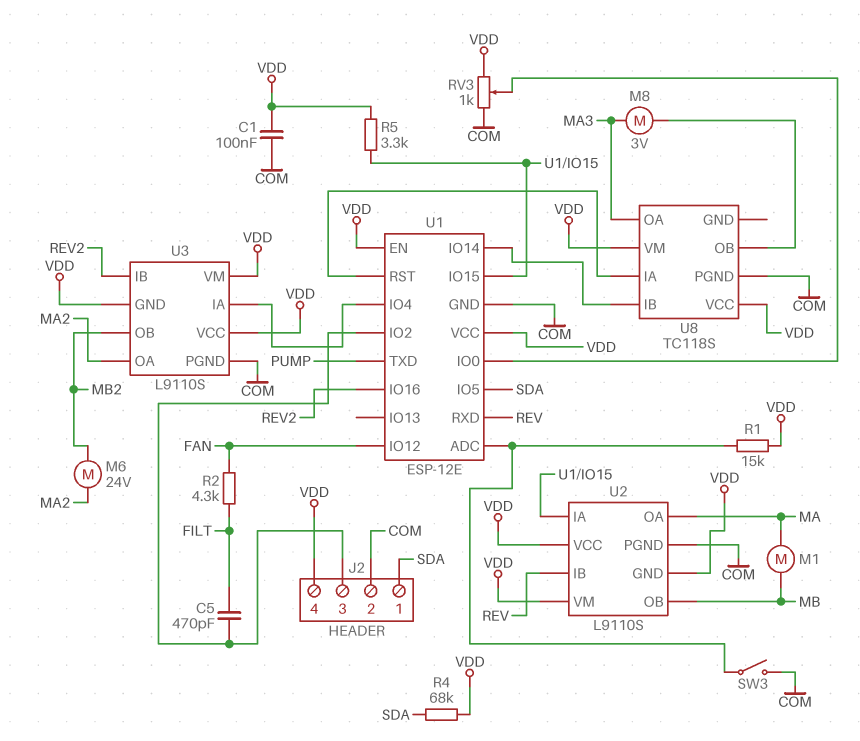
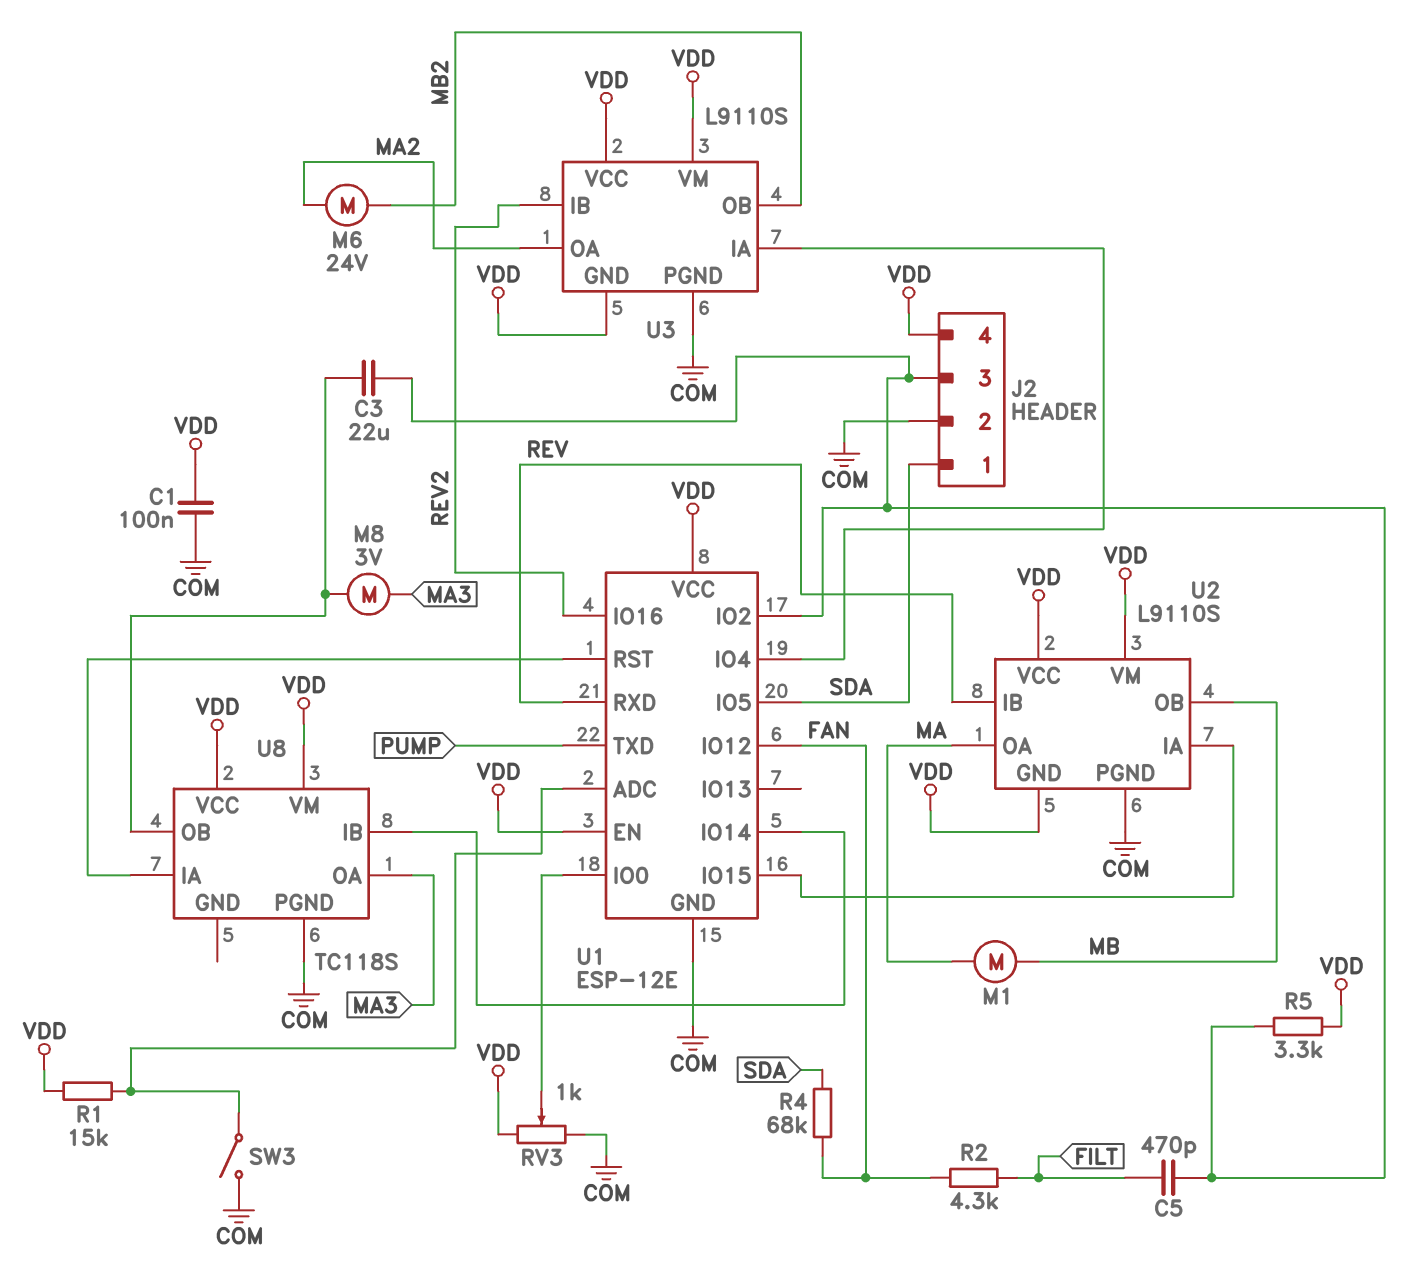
C3: none -> 22uF (J2/3, U8/OB)
R4: 68k (SDA, VDD) -> 68k (FAN, SDA)
R5: 3.3k (U1/IO15, VDD) -> 3.3k (J2/3, VDD)

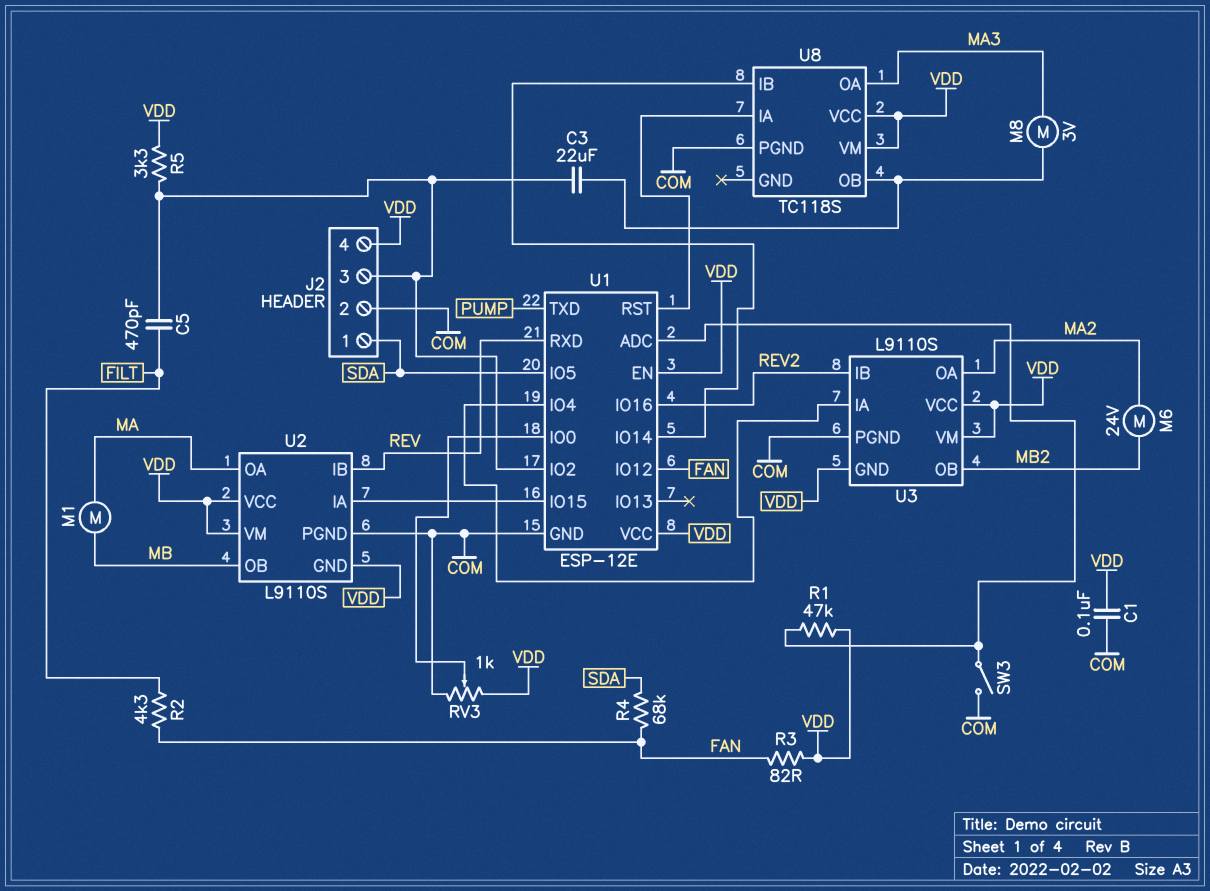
R1: 15k (U1/ADC, VDD) -> 47k (U1/ADC, VDD)
R3: none -> 82 (FAN, VDD)

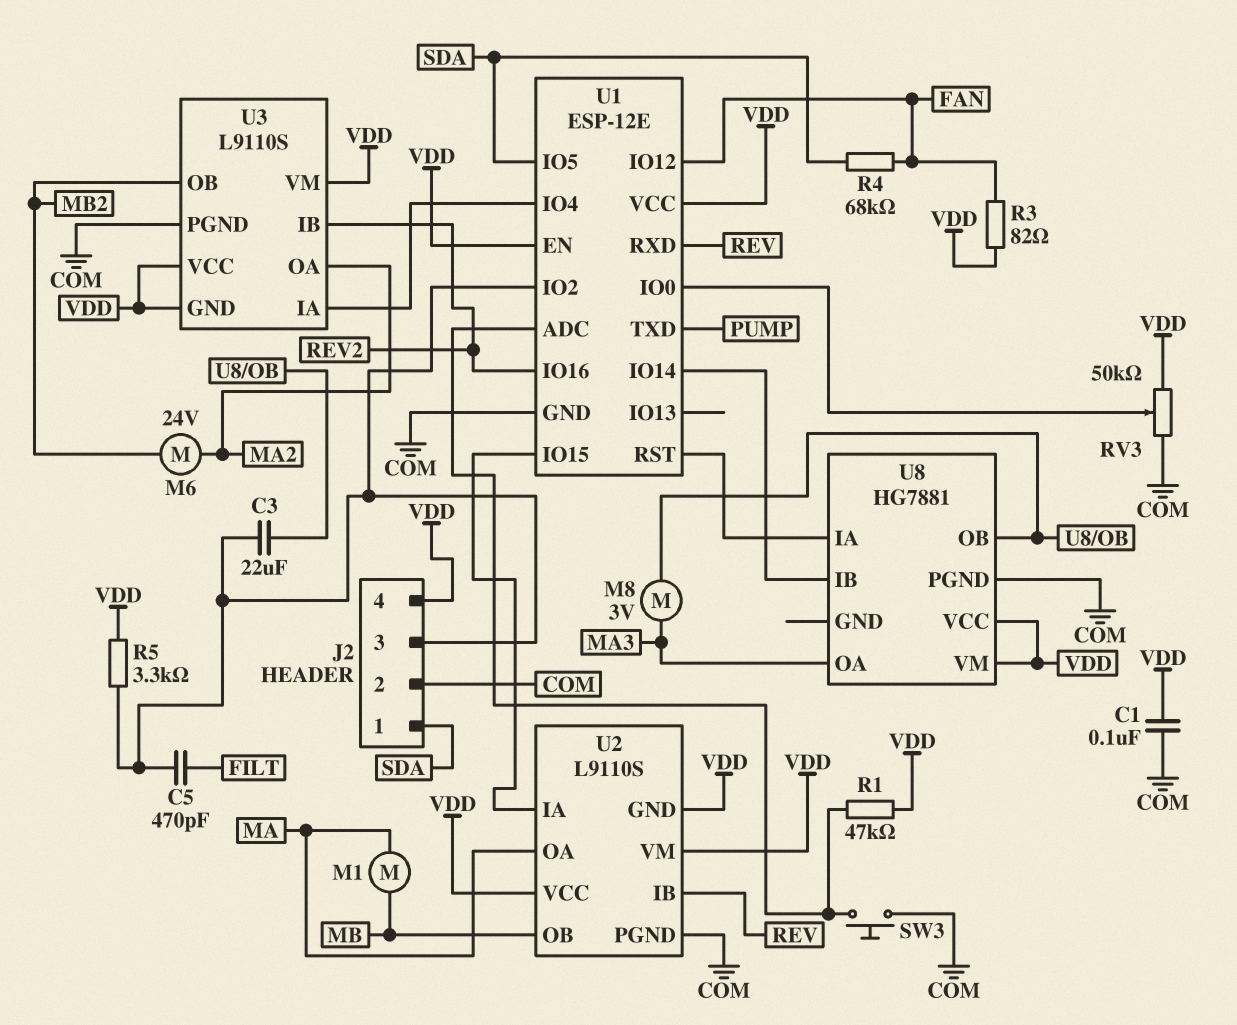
R2: 4.3k (FAN, FILT) -> none
RV3: 1k (COM, VDD, wiper U1/IO0) -> 50k (COM, VDD, wiper U1/IO0)
SW3: switch (COM, U1/ADC) -> button (COM, U1/ADC)
U8: TC118S -> HG7881

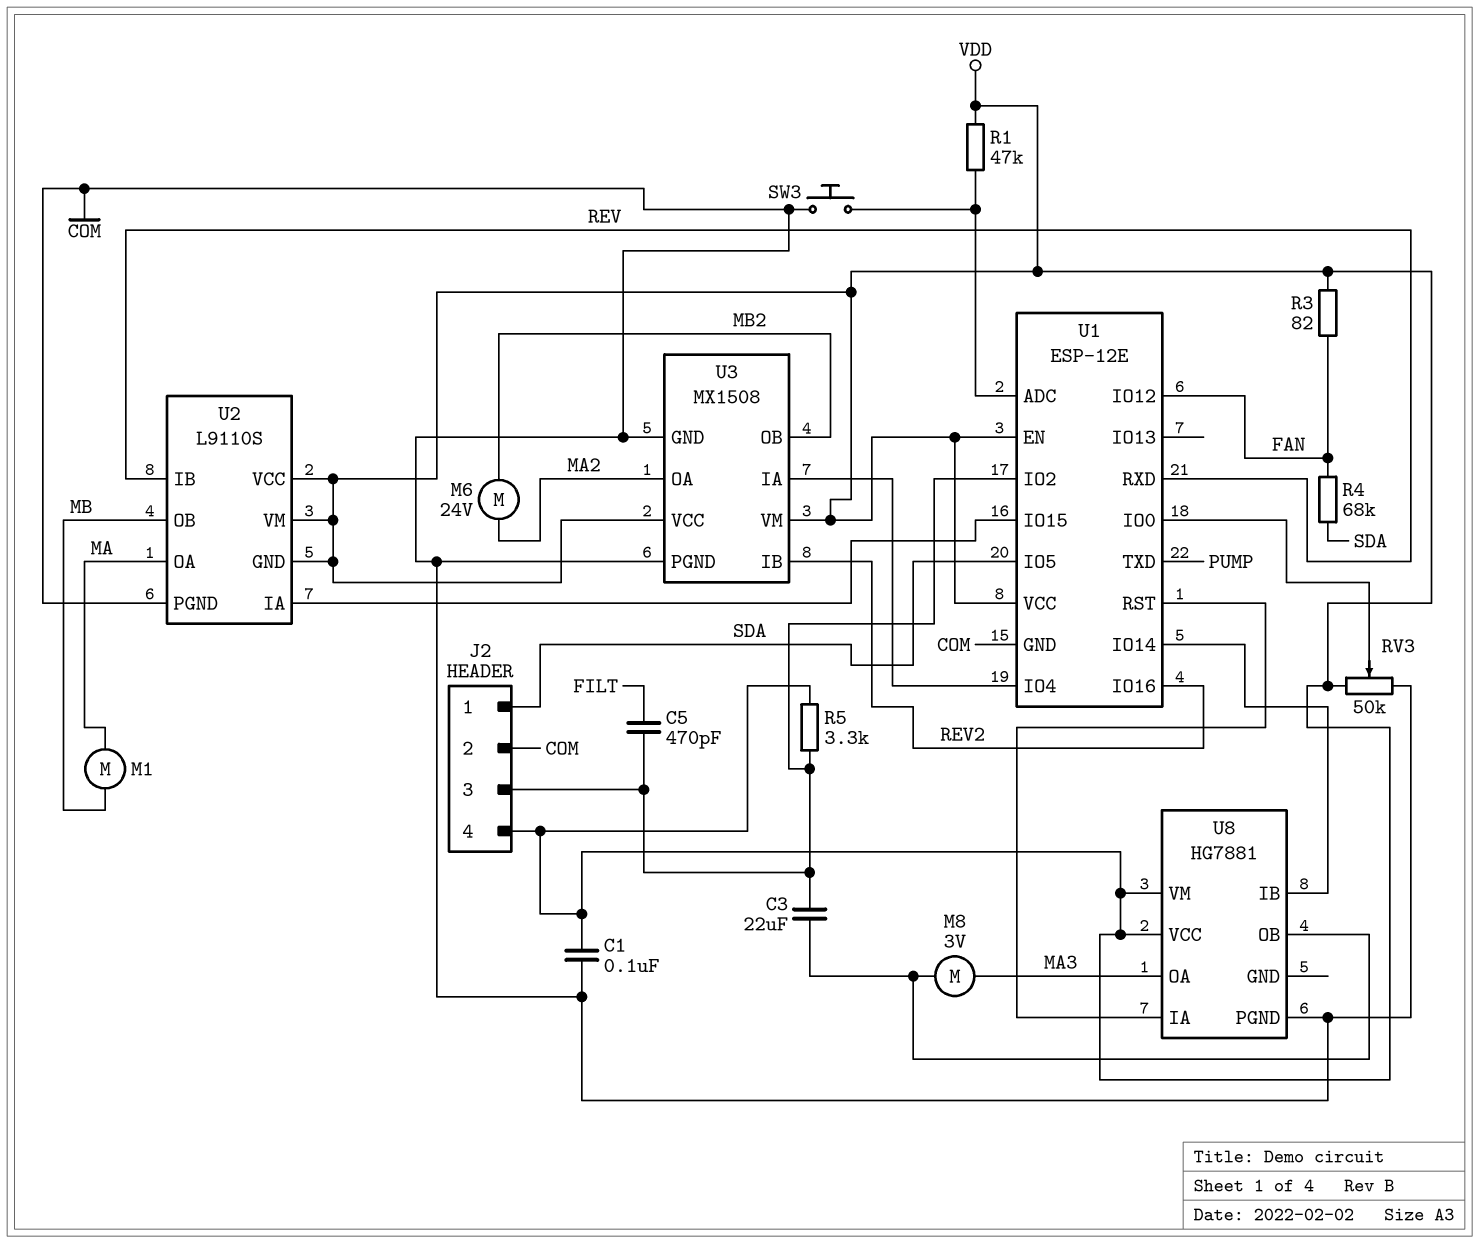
U3: L9110S -> MX1508
U3 pin GND: VDD -> COM

